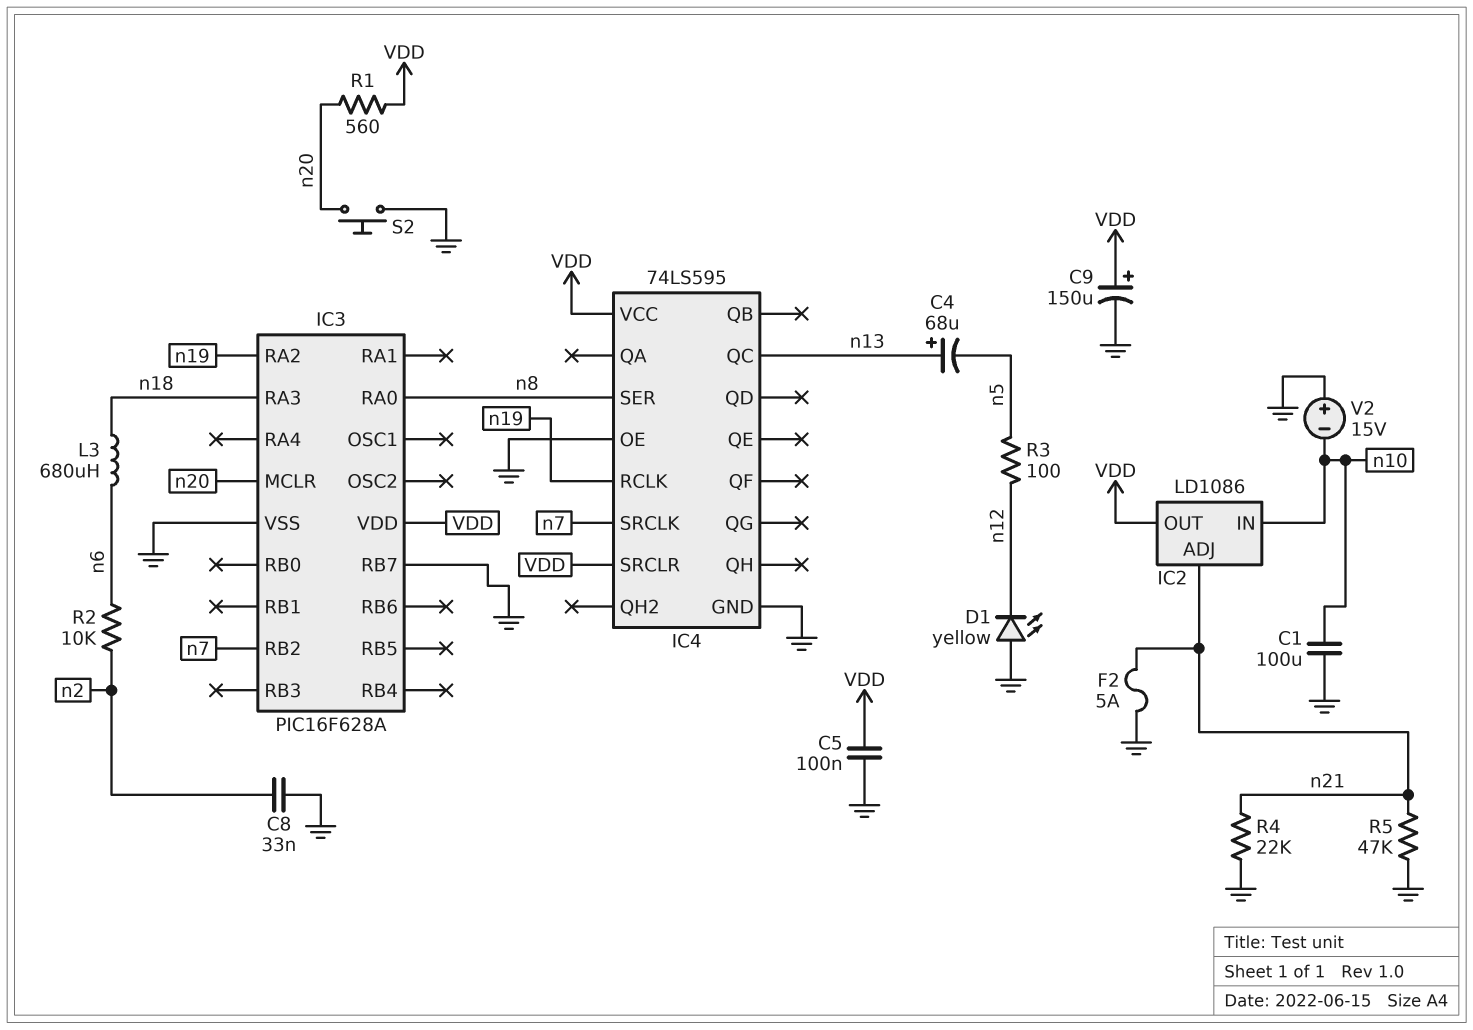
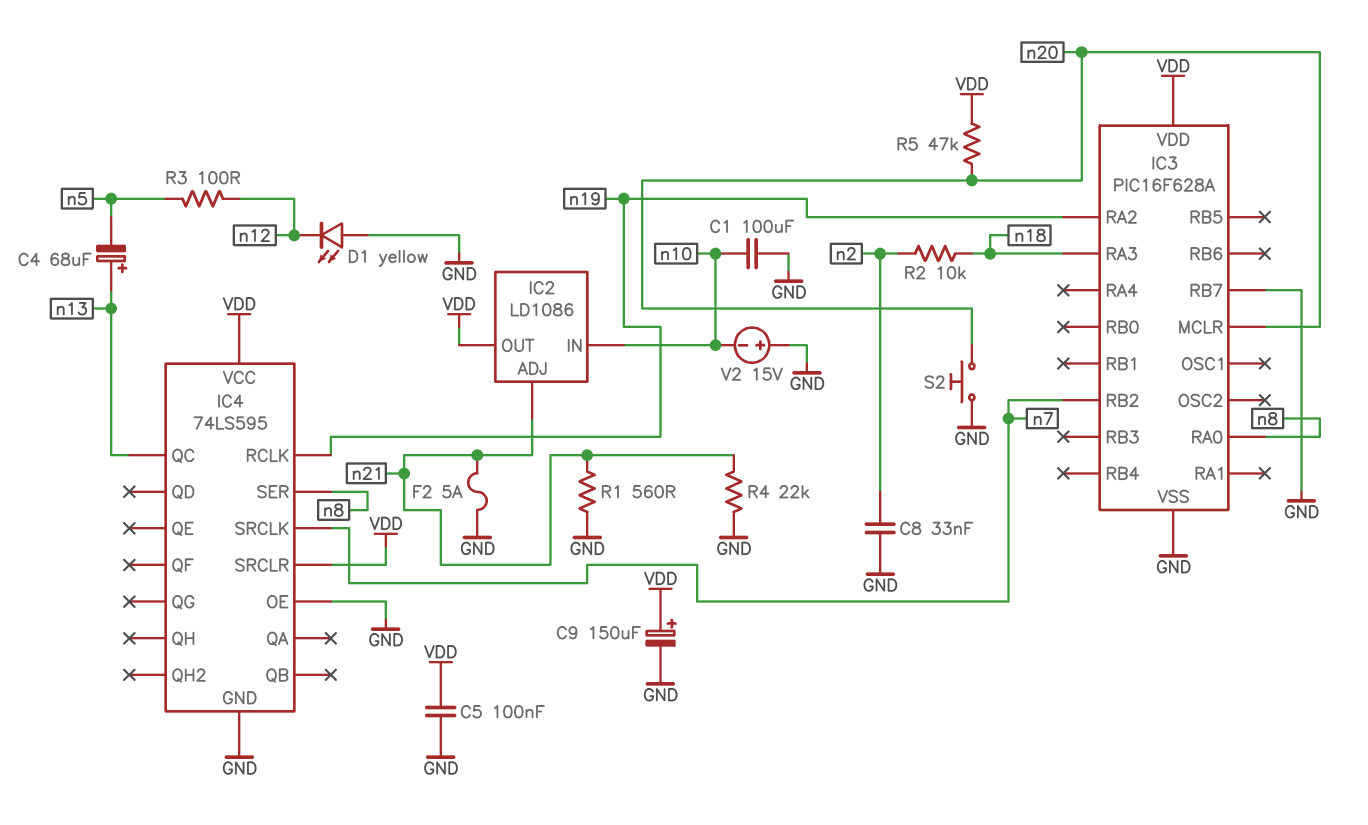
L3: 680uH (n6, n18) -> none
R1: 560 (VDD, n20) -> 560 (GND, n21)
R2: 10k (n2, n6) -> 10k (n2, n18)
R5: 47k (GND, n21) -> 47k (VDD, n20)

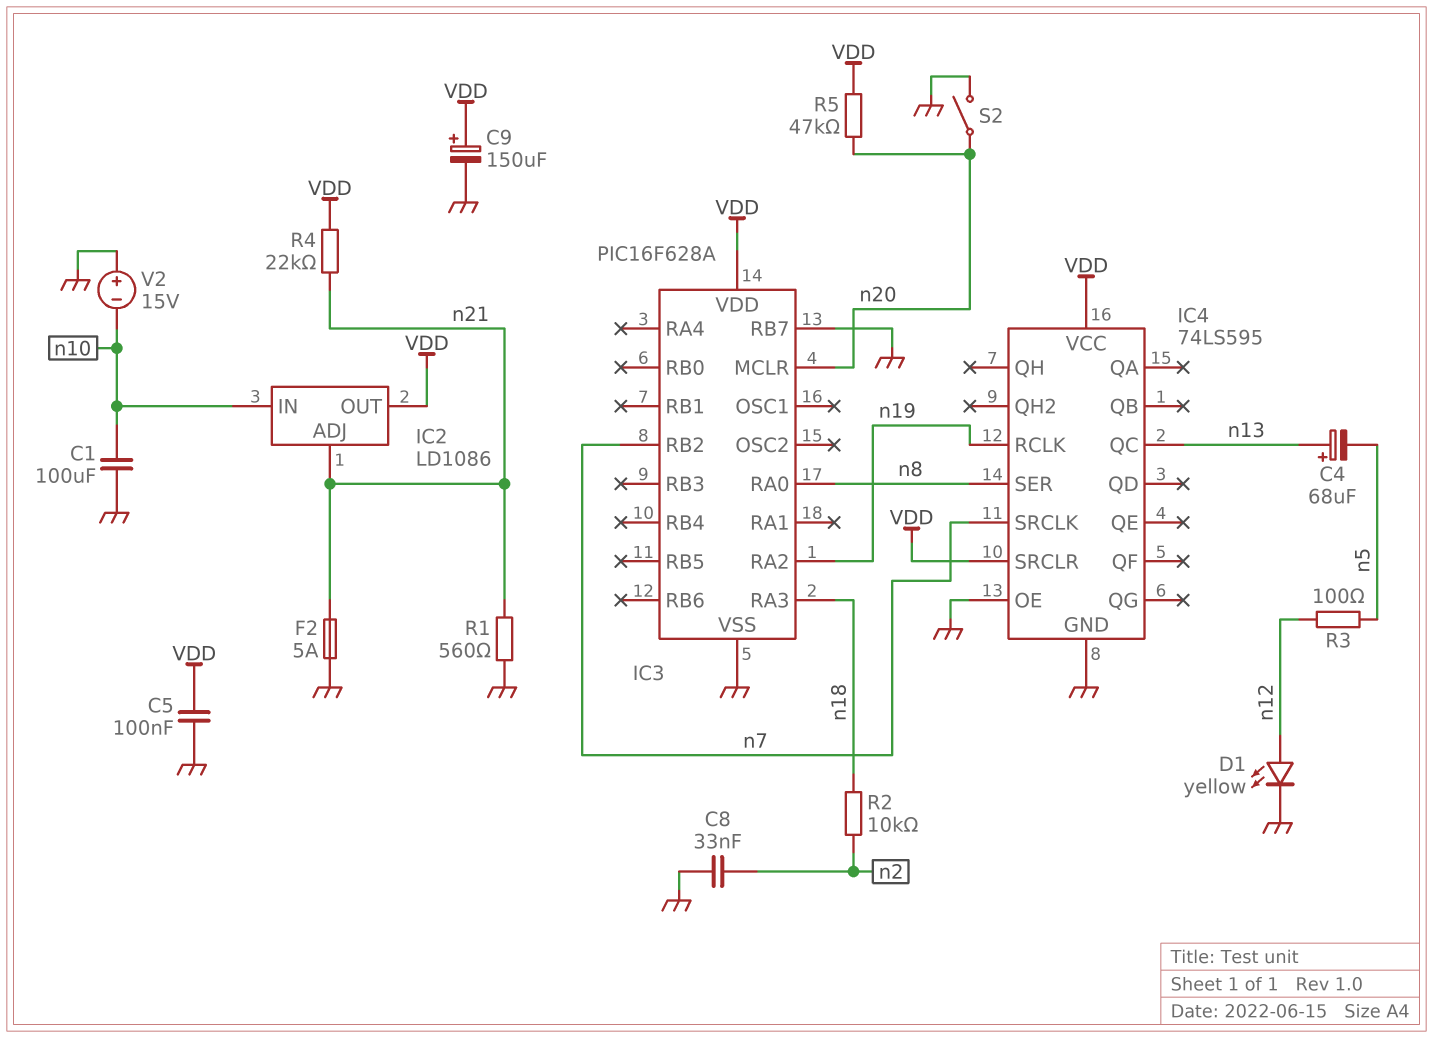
D1: LED yellow (A GND, K n12) -> LED yellow (A n12, K GND)
R4: 22k (GND, n21) -> 22k (VDD, n21)
S2: button (GND, n20) -> switch (GND, n20)

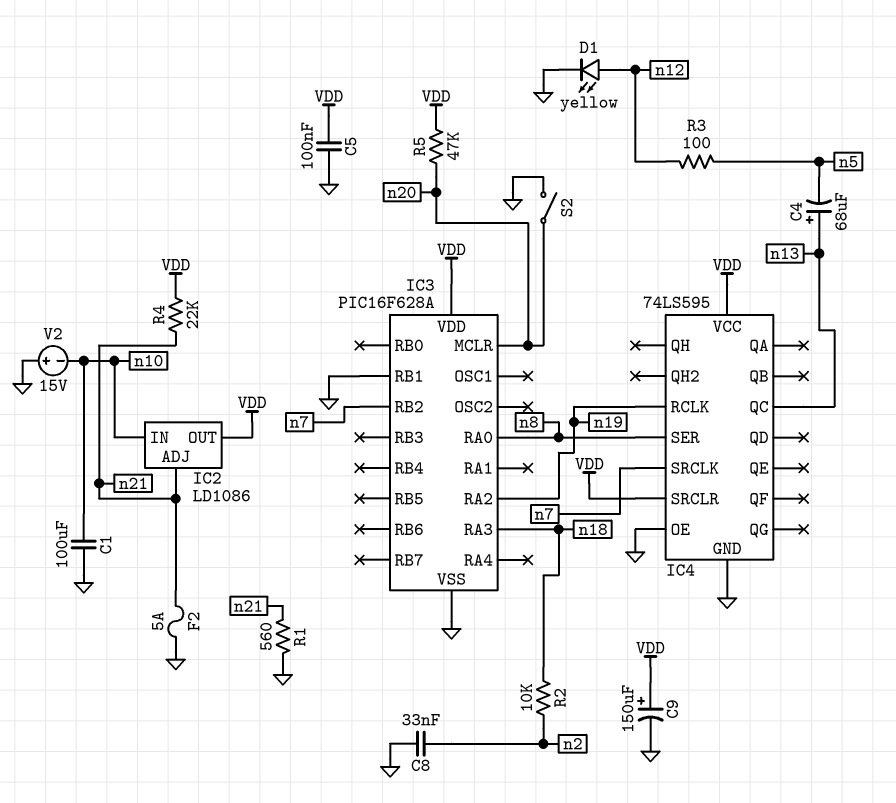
IC3 pin RB1: none -> GND
IC3 pin RB7: GND -> none

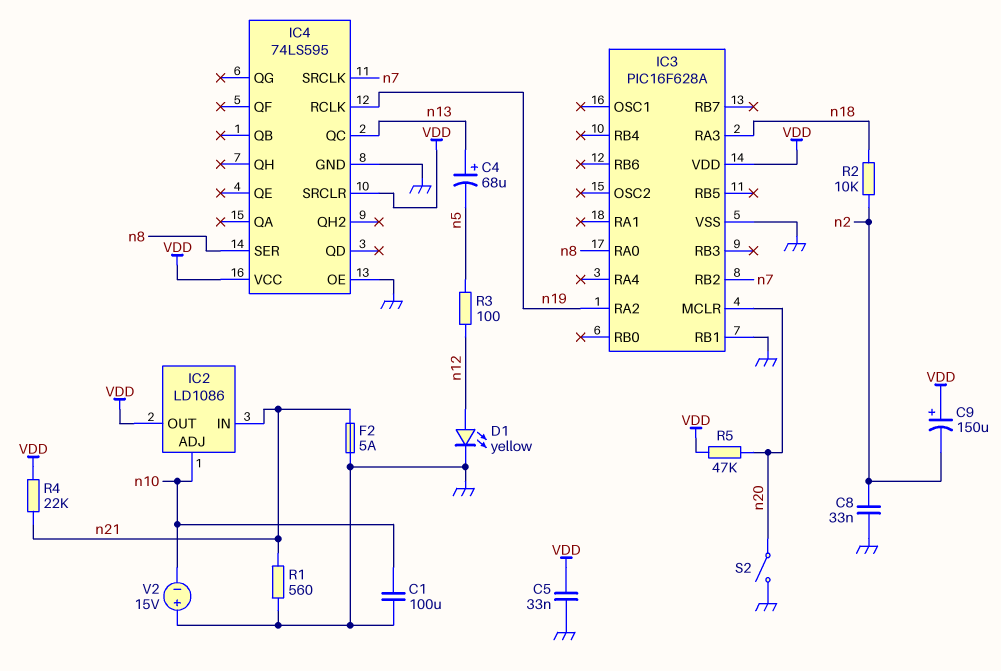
C5: 100nF (GND, VDD) -> 33nF (GND, VDD)
C9: 150uF (plus VDD, minus GND) -> 150uF (plus VDD, minus n2)
IC2 pin ADJ: n21 -> n10
IC2 pin IN: n10 -> n21

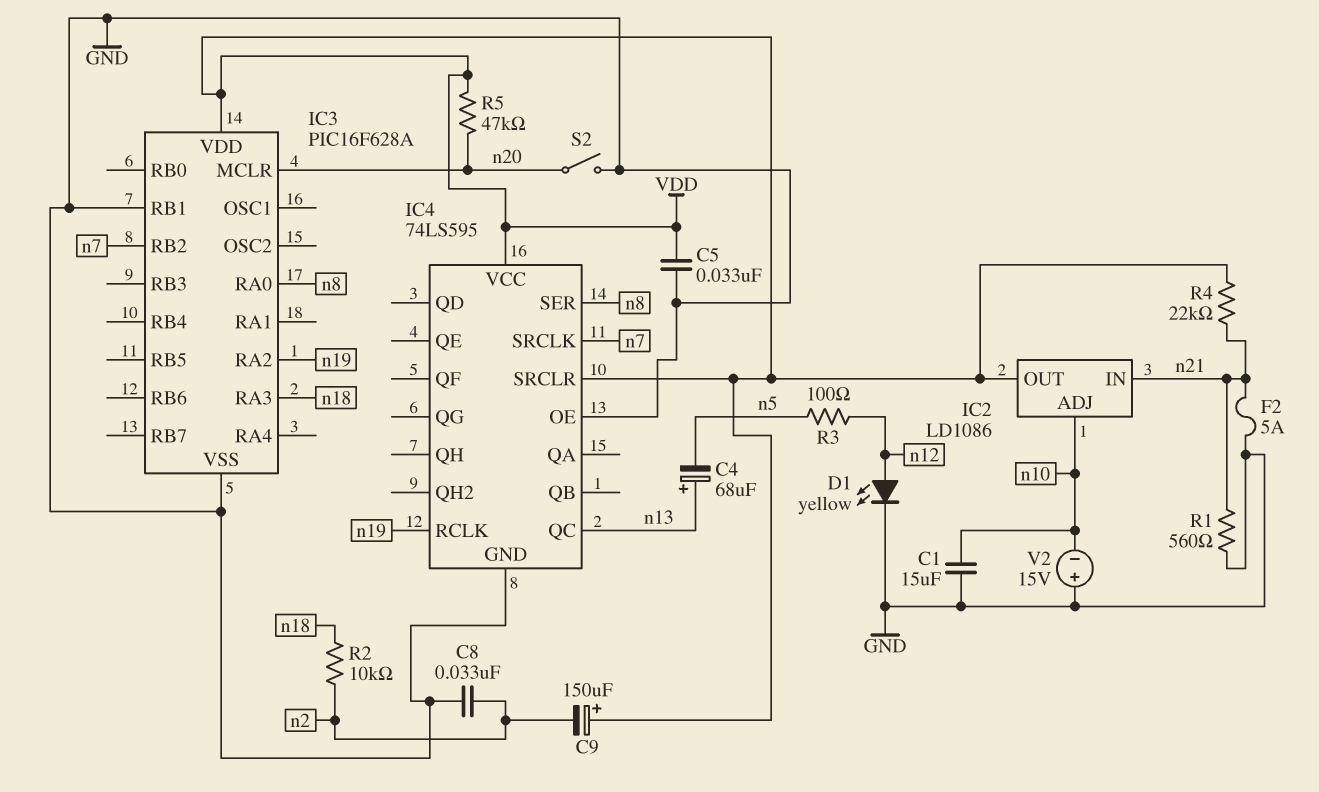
C1: 100uF (GND, n10) -> 15uF (GND, n10)

